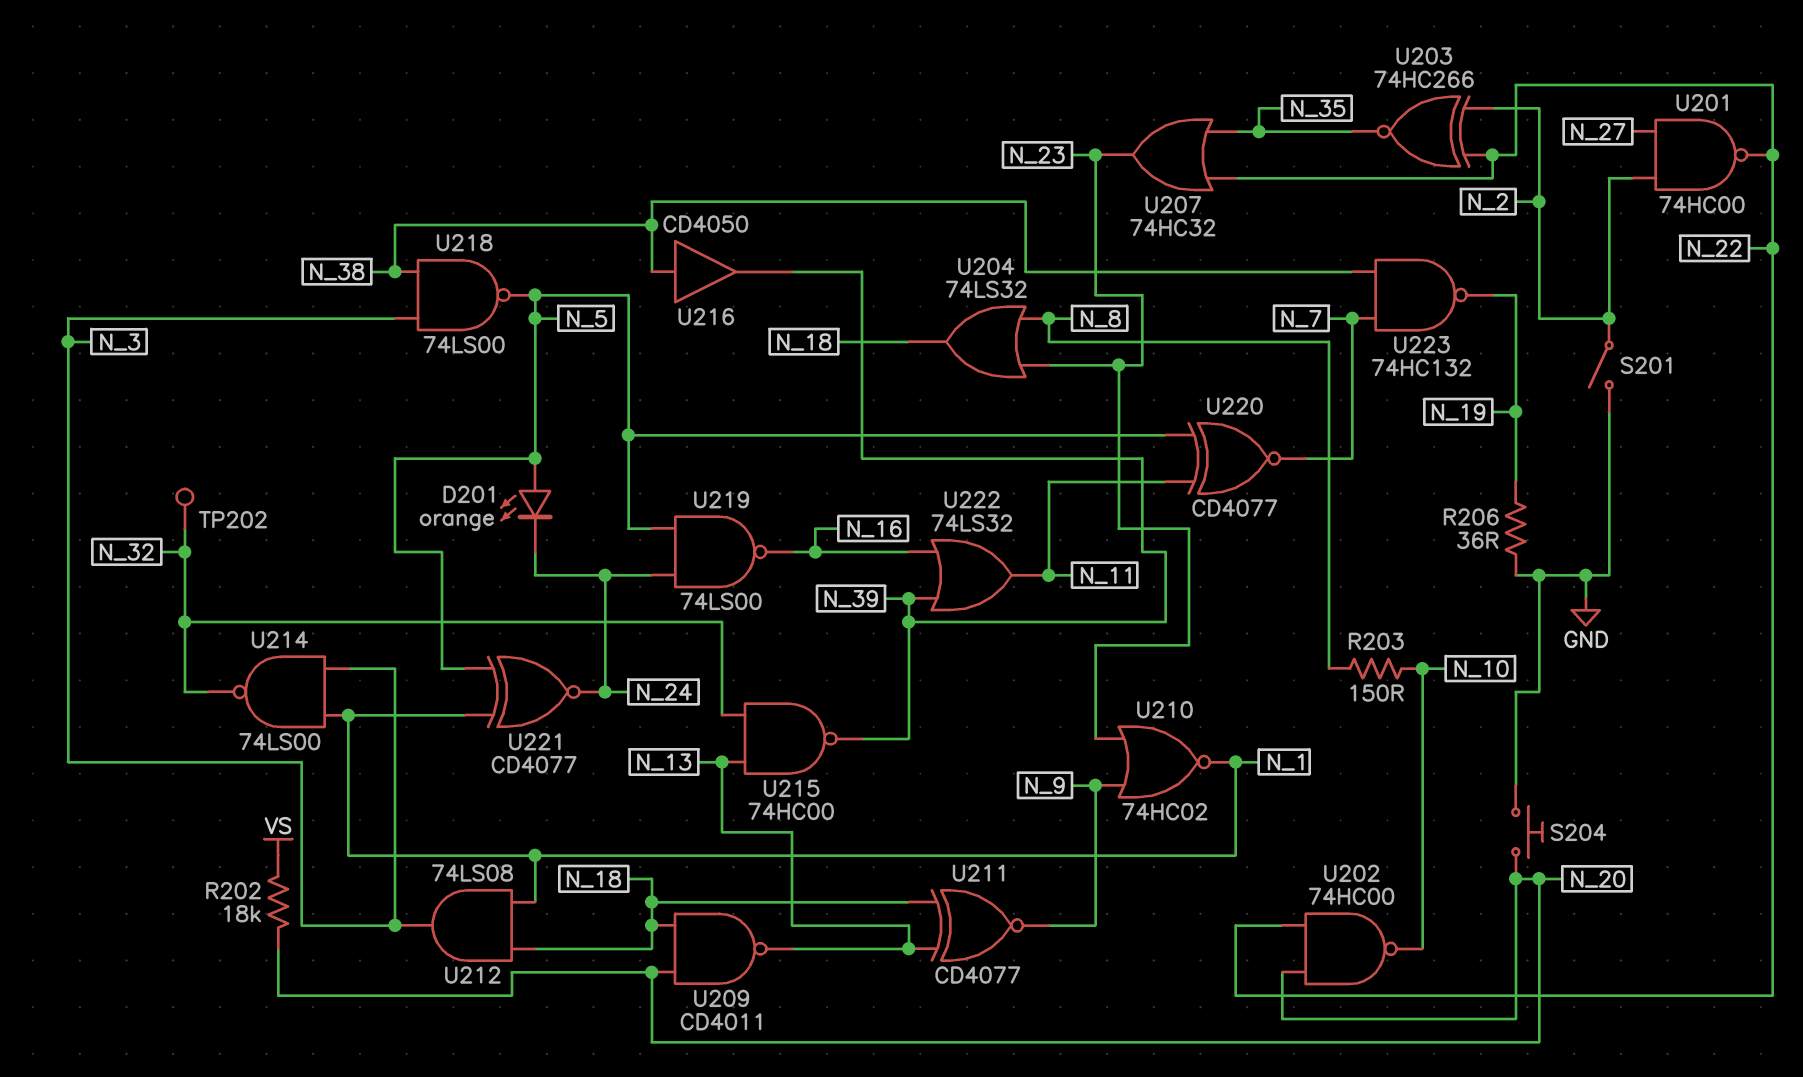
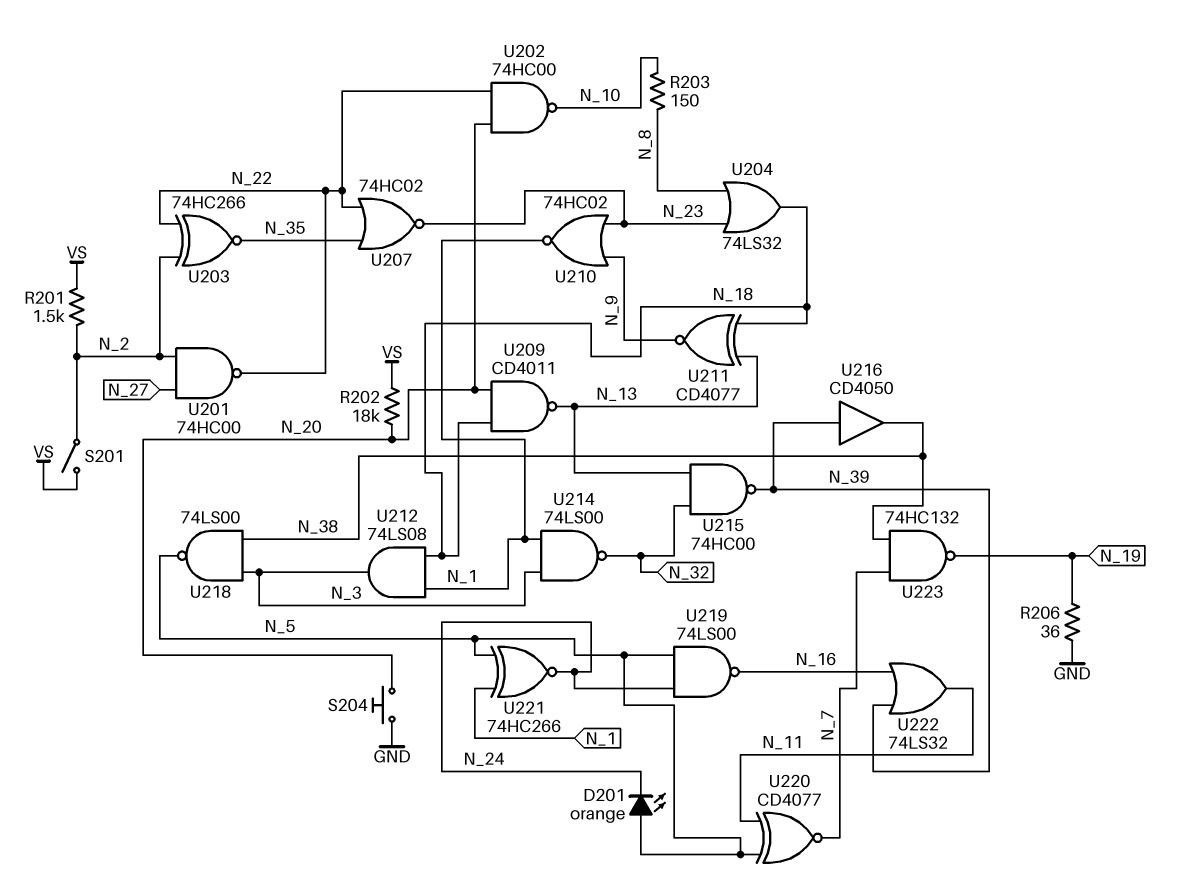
R201: none -> 1.5k (N_2, VS)
S201: switch (GND, N_2) -> switch (N_2, VS)
TP202: test point (N_32) -> none
U207: OR 74HC32 (in N_22, in N_35, out N_23) -> NOR 74HC02 (in N_22, in N_35, out N_23)
U216: buffer CD4050 (in N_38, out N_39) -> buffer CD4050 (in N_39, out N_38)
U221: XNOR CD4077 (in N_1, in N_5, out N_24) -> XNOR 74HC266 (in N_1, in N_5, out N_24)

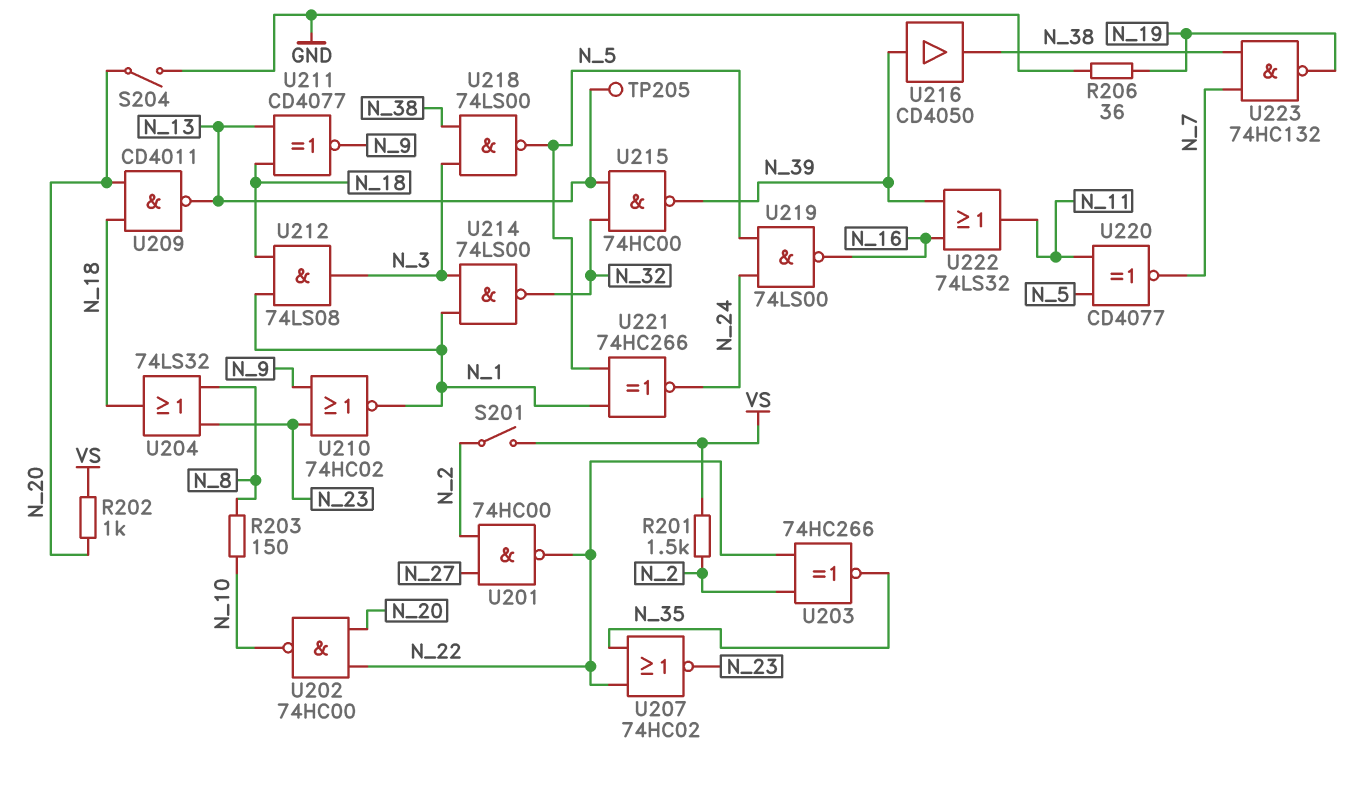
D201: LED orange (A N_5, K N_24) -> none
R202: 18k (N_20, VS) -> 1k (N_20, VS)
S204: button (GND, N_20) -> switch (GND, N_20)
TP205: none -> test point (N_13)

